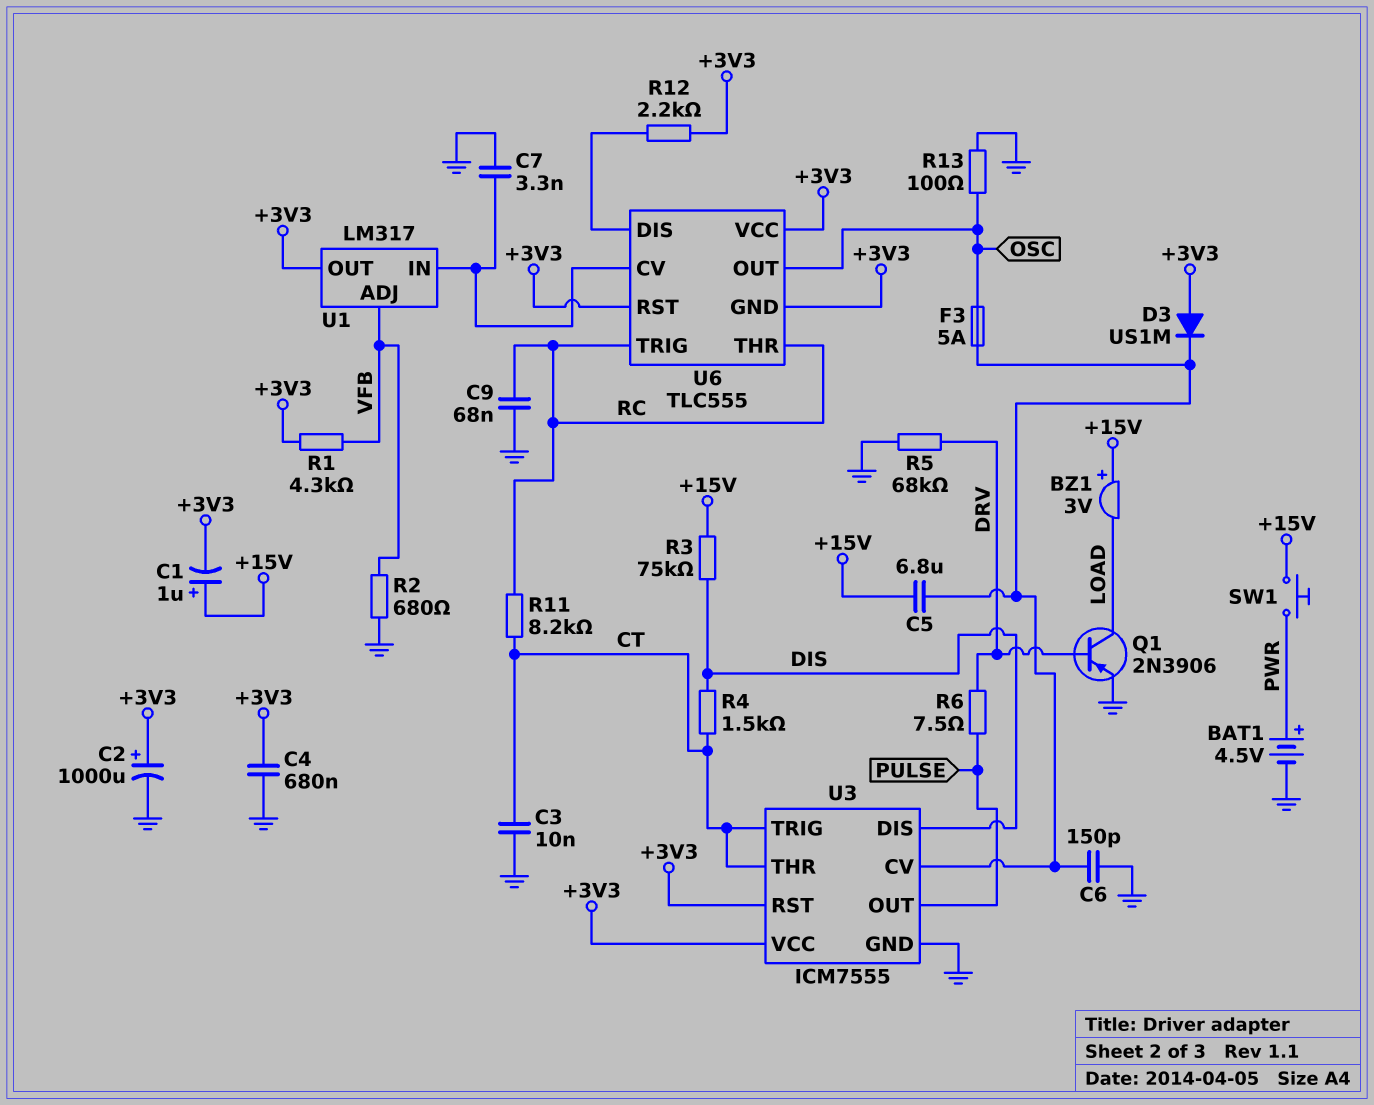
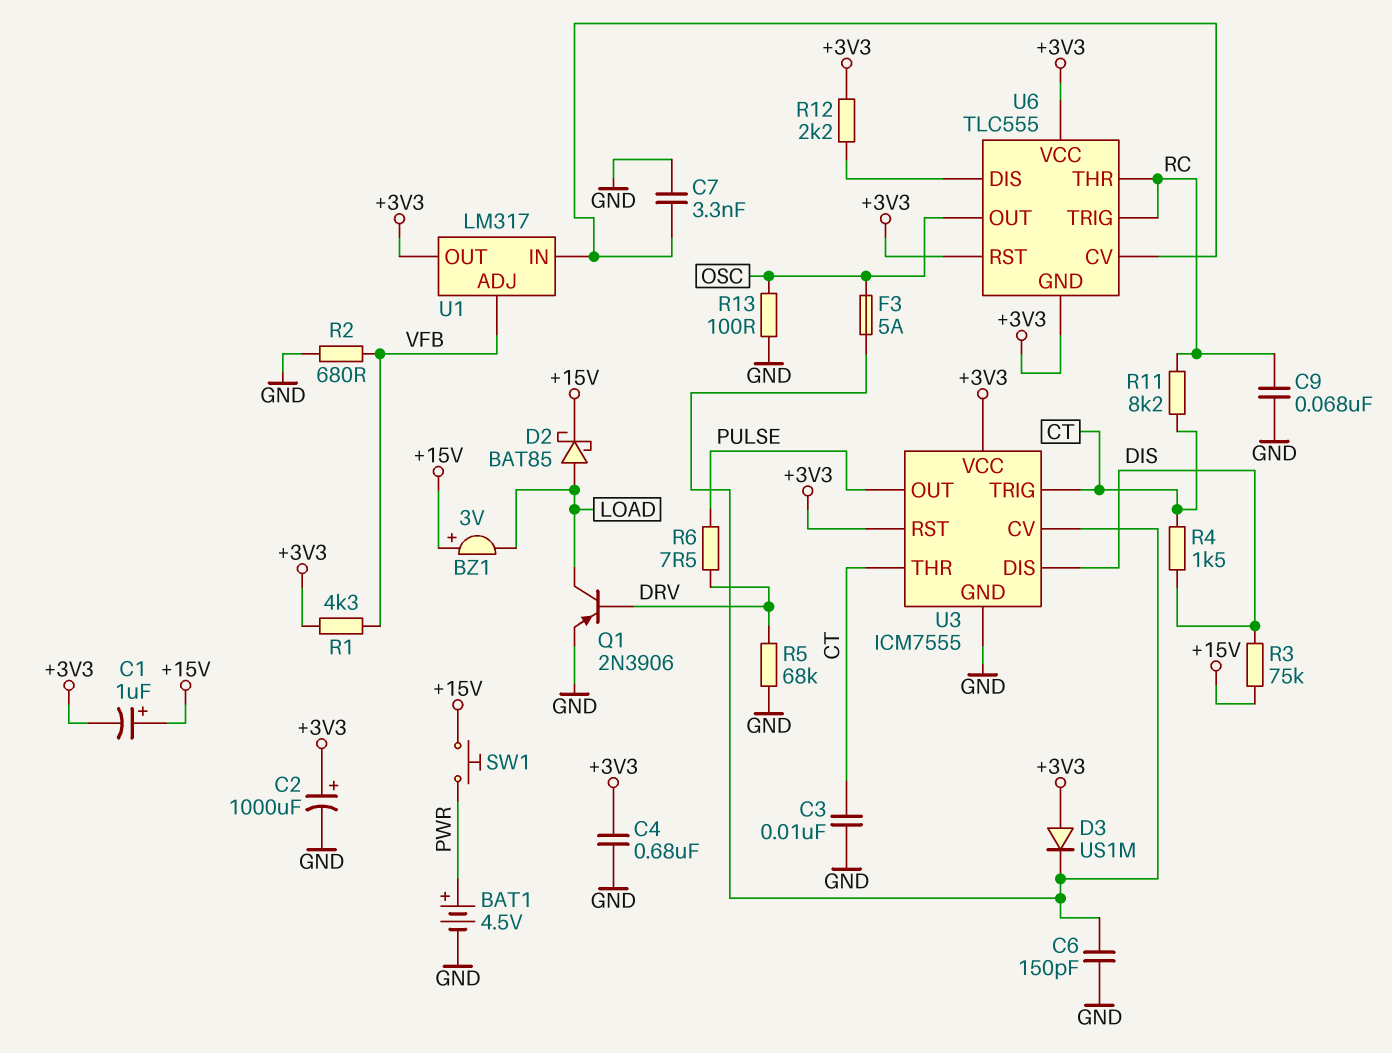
C5: 6.8uF (+15V, U3/CV) -> none
D2: none -> schottky BAT85 (A LOAD, K +15V)

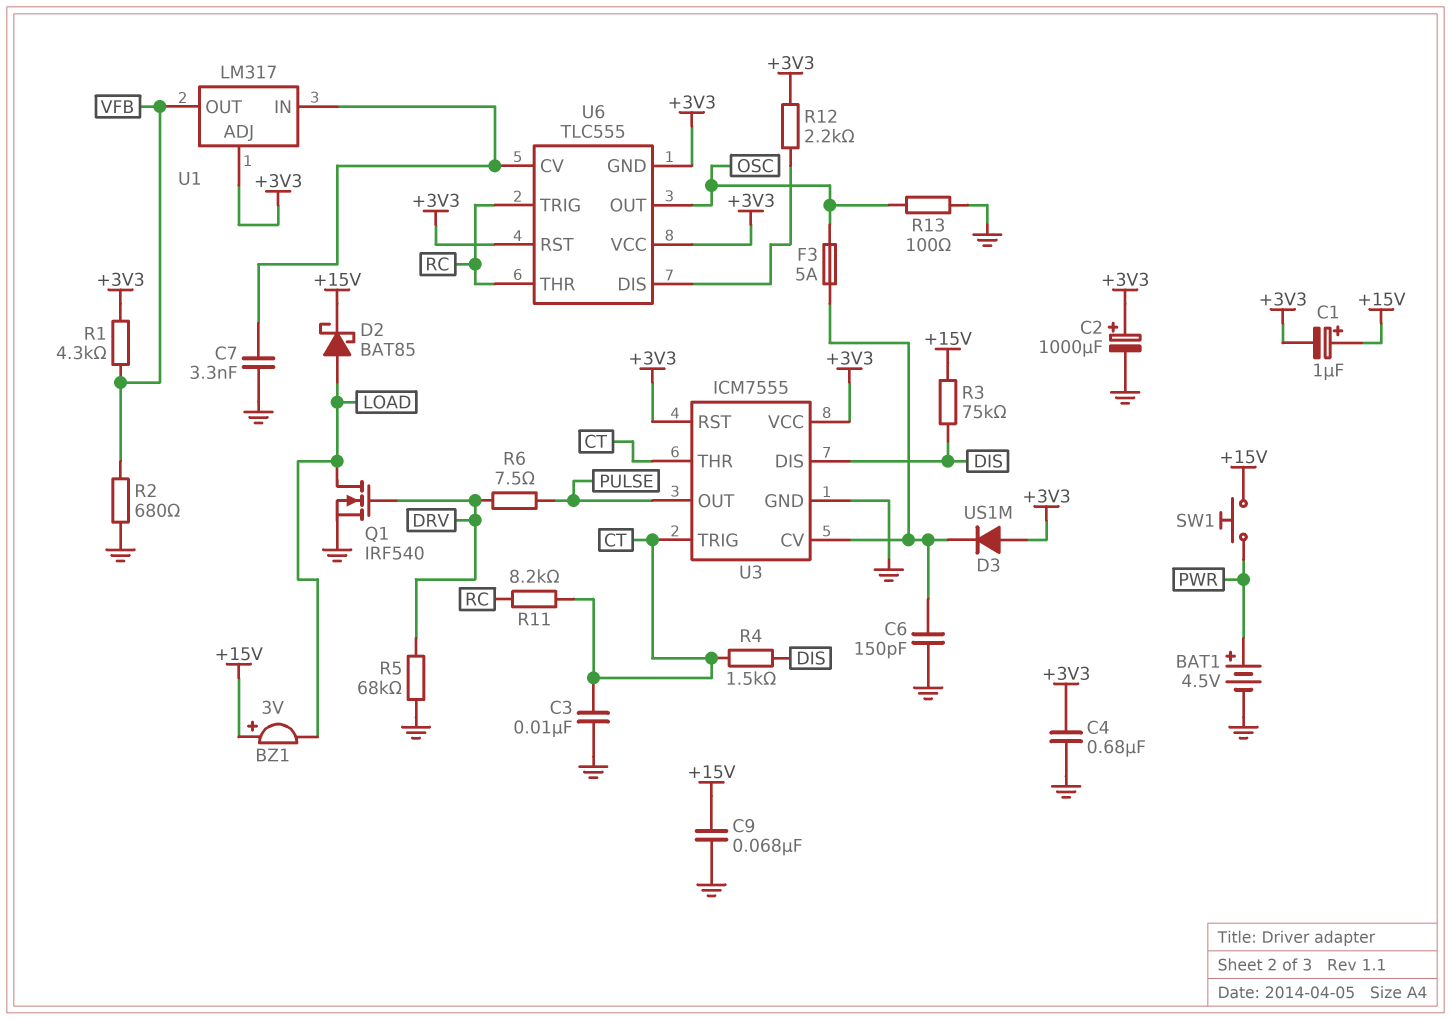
C9: 68nF (GND, RC) -> 68nF (+15V, GND)
Q1: PNP 2N3906 (B DRV, C LOAD, E GND) -> NMOS IRF540 (G DRV, D LOAD, S GND)
U1 pin ADJ: VFB -> +3V3
U1 pin OUT: +3V3 -> VFB

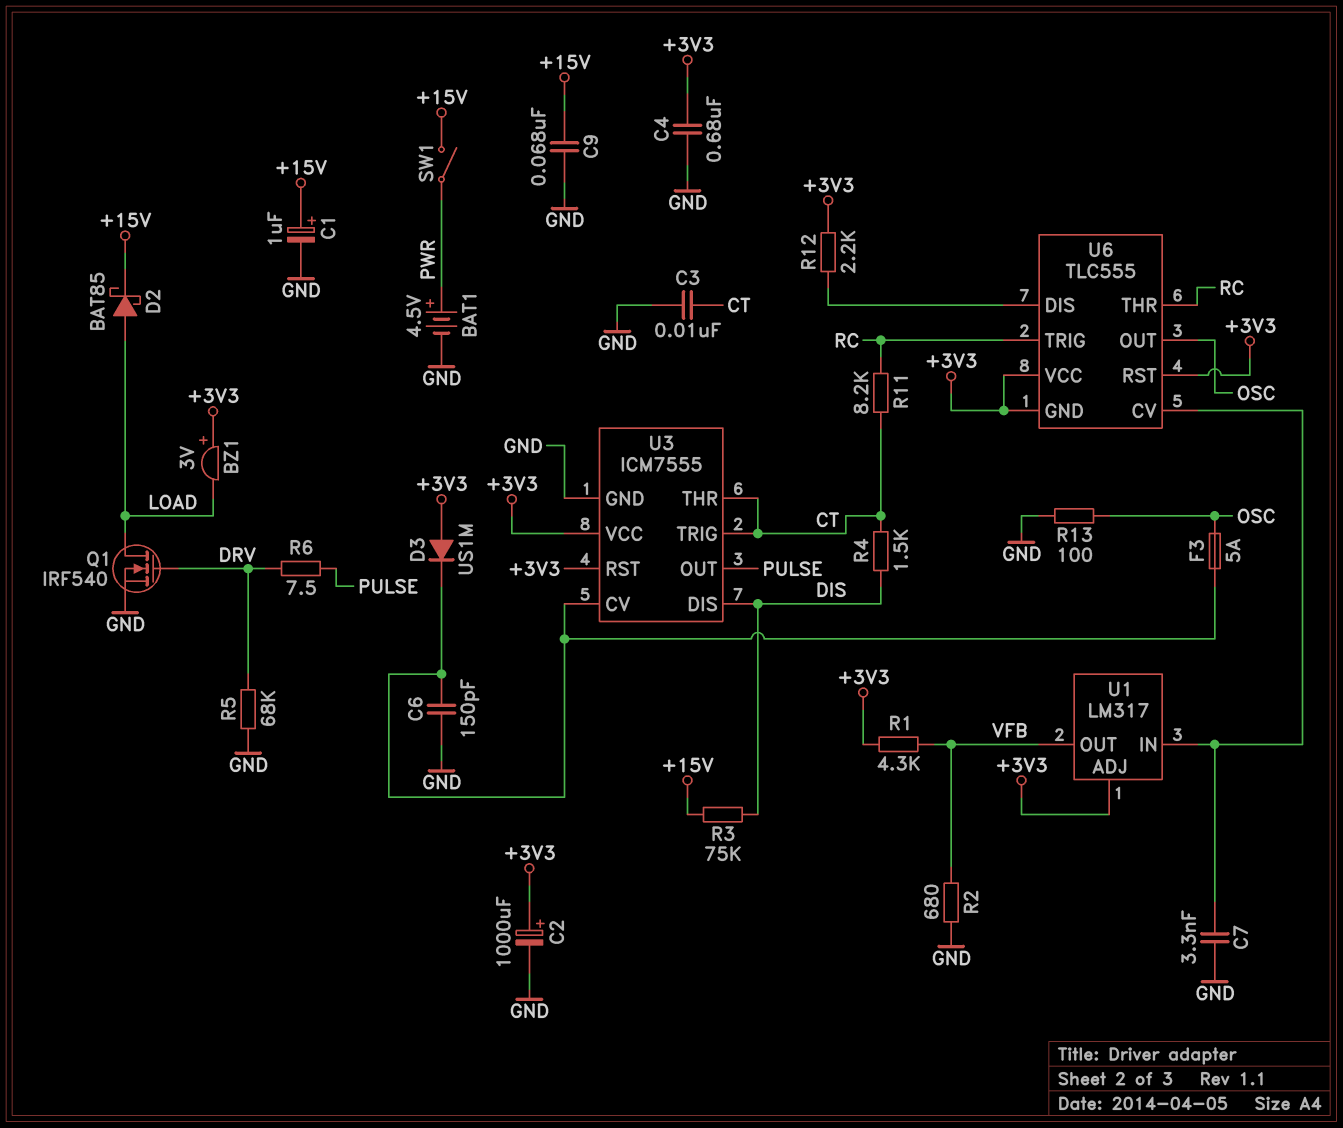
BZ1: buzzer 3V (plus +15V, minus LOAD) -> buzzer 3V (plus +3V3, minus LOAD)
C1: 1uF (plus +15V, minus +3V3) -> 1uF (plus +15V, minus GND)
SW1: button (+15V, PWR) -> switch (+15V, PWR)

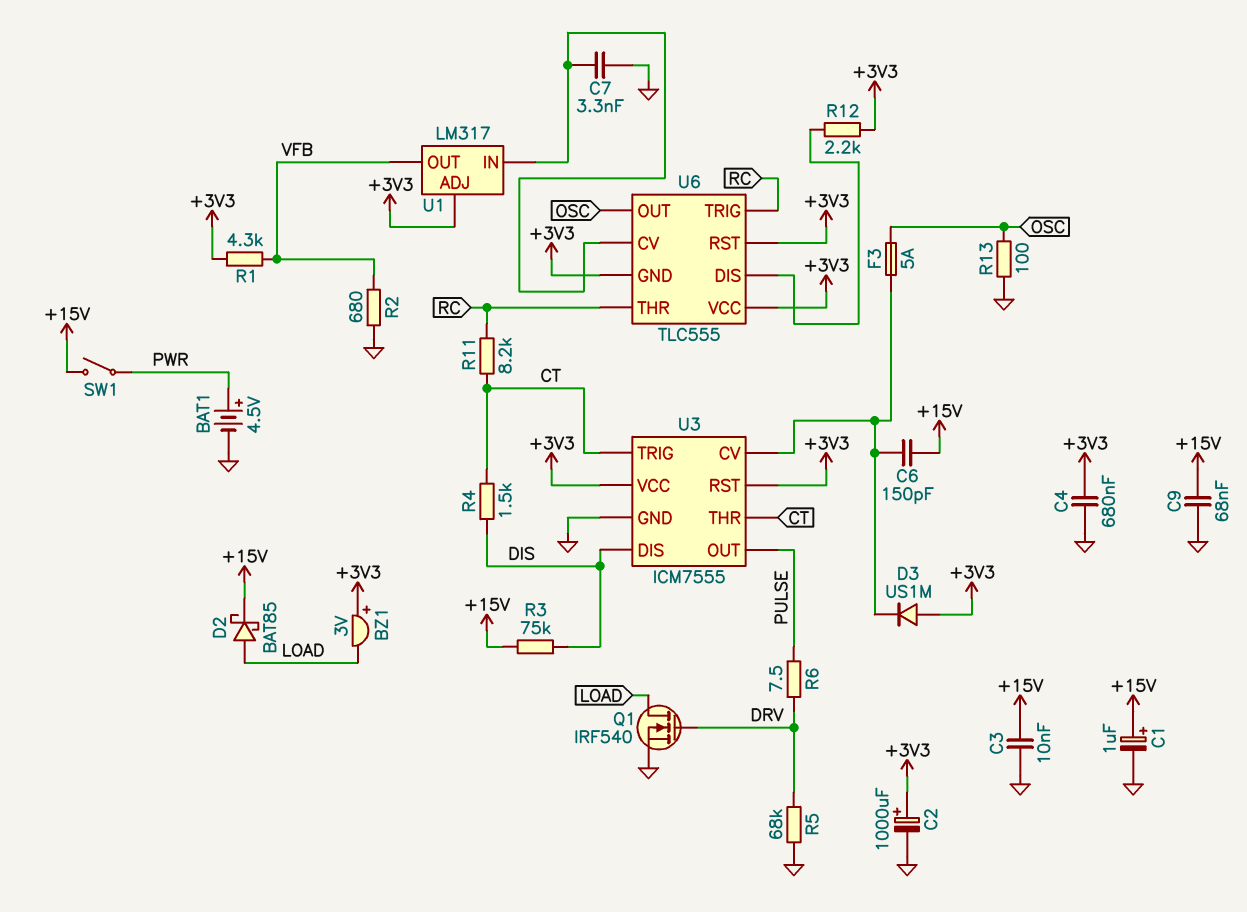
C3: 10nF (CT, GND) -> 10nF (+15V, GND)
C6: 150pF (GND, U3/CV) -> 150pF (+15V, U3/CV)

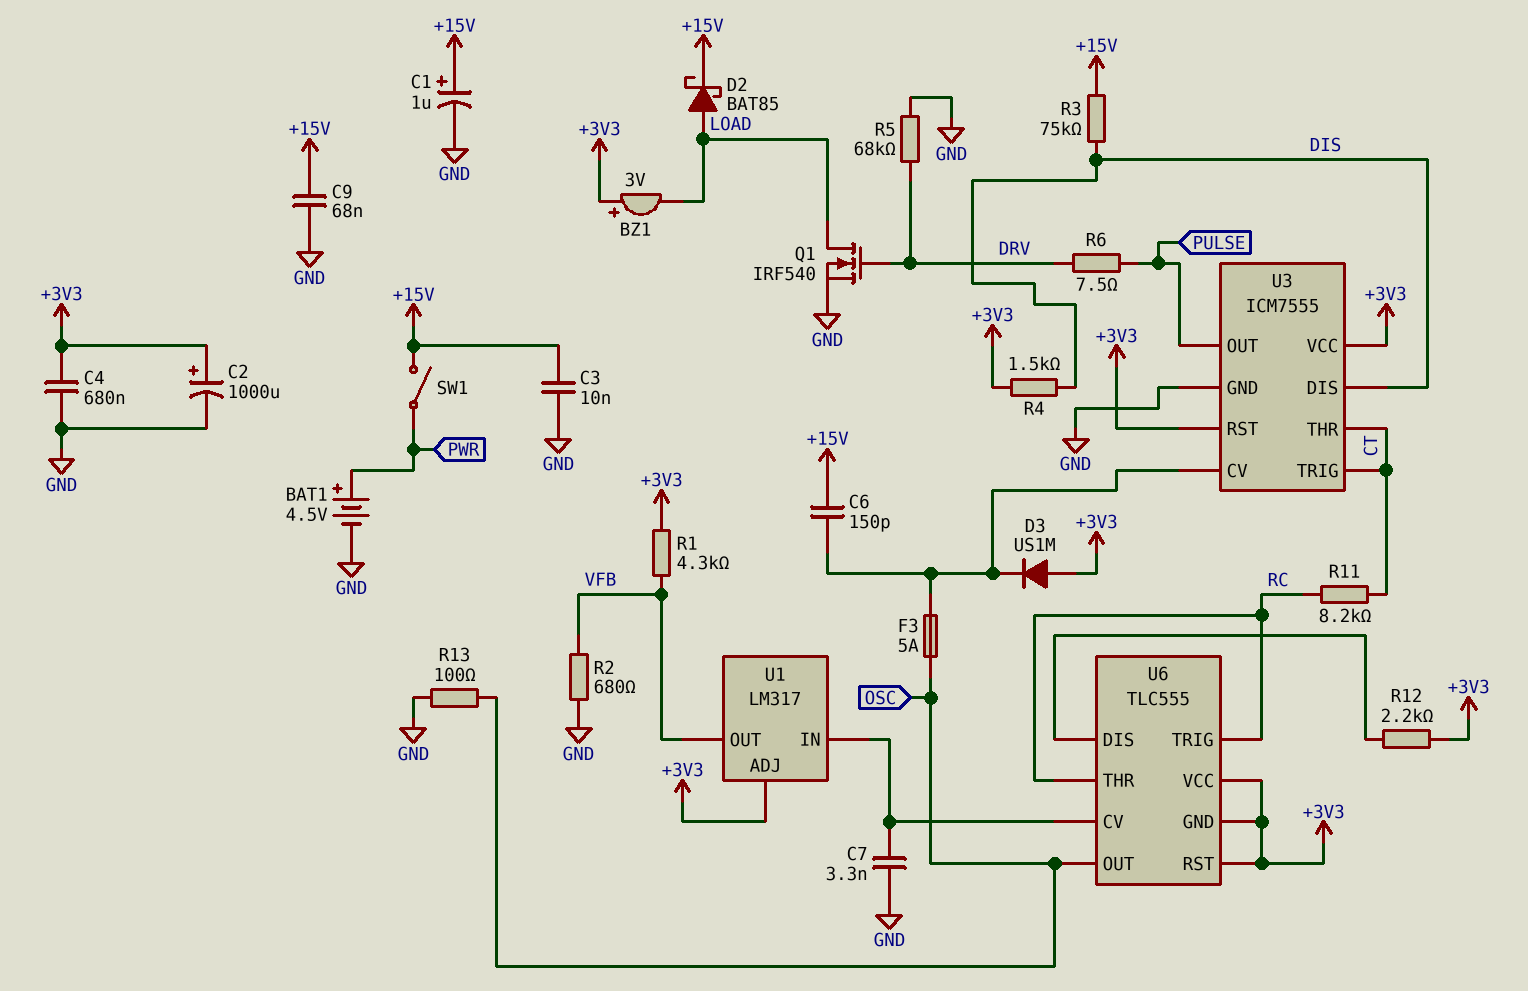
R4: 1.5k (CT, DIS) -> 1.5k (+3V3, DIS)

